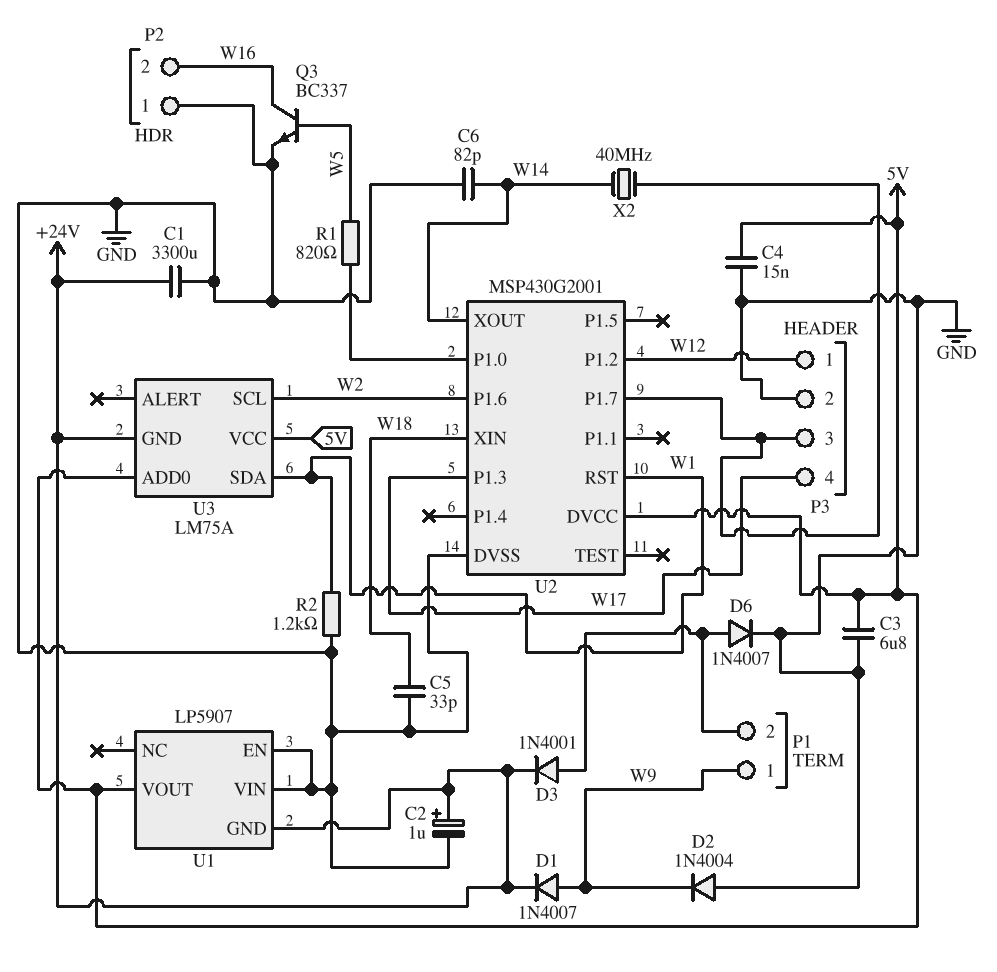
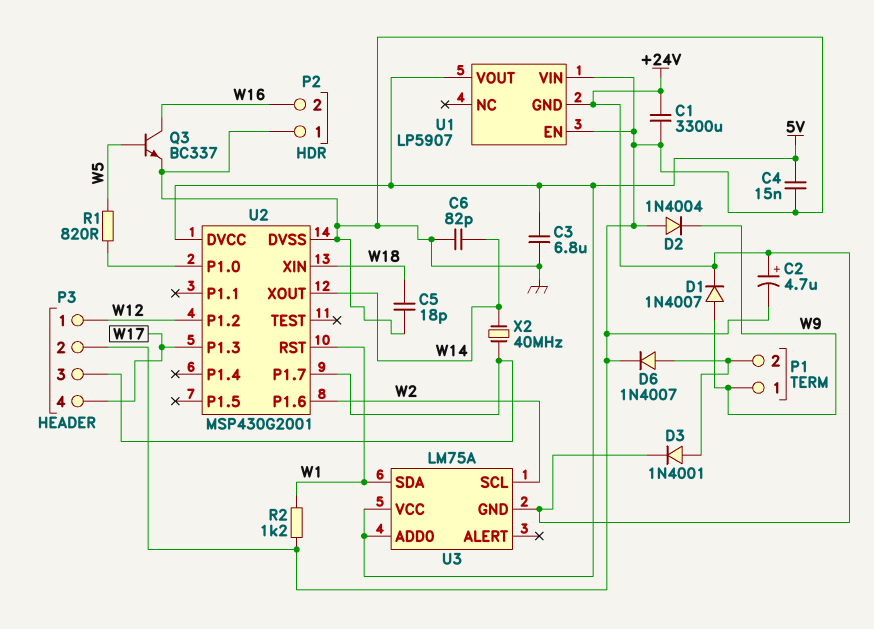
C2: 1uF (plus +24V, minus GND) -> 4.7uF (plus +24V, minus GND)
C5: 33pF (GND, W18) -> 18pF (GND, W18)

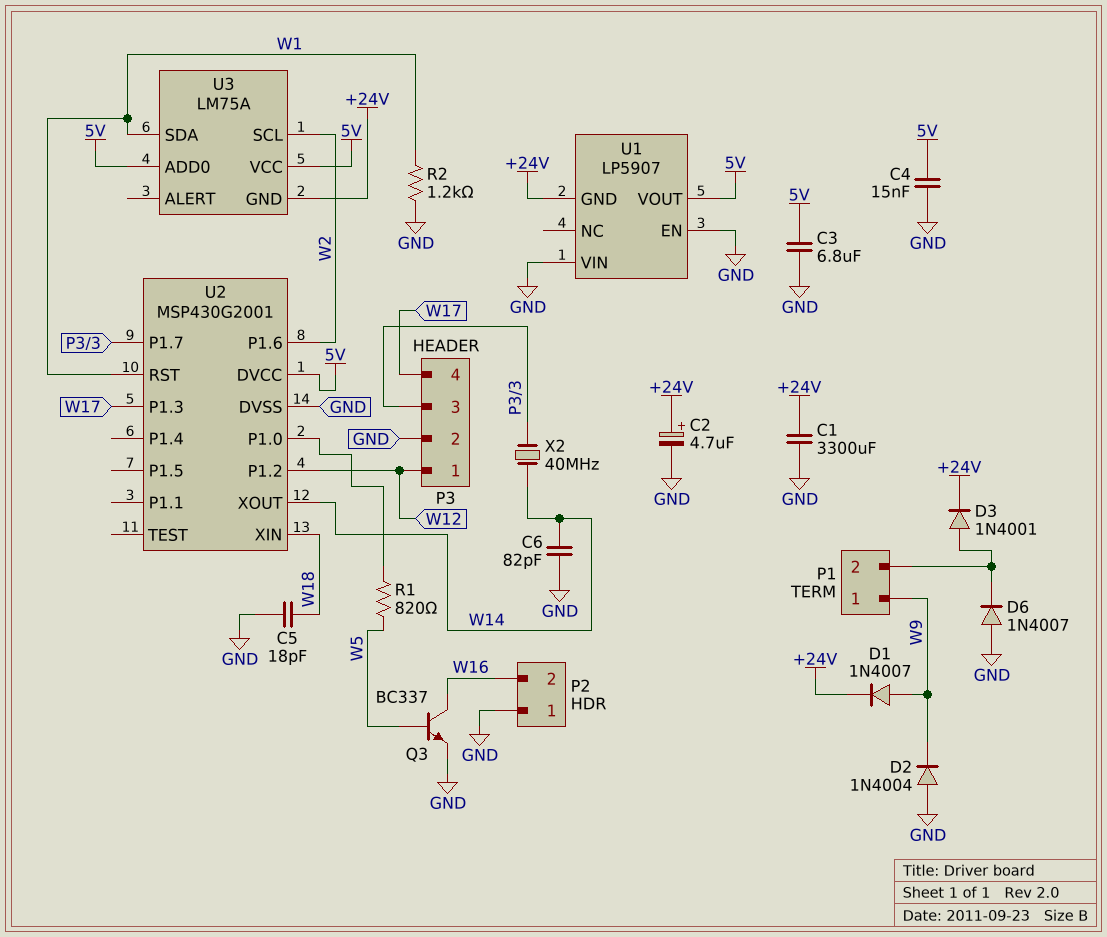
D6: diode 1N4007 (A P1/2, K GND) -> diode 1N4007 (A GND, K P1/2)

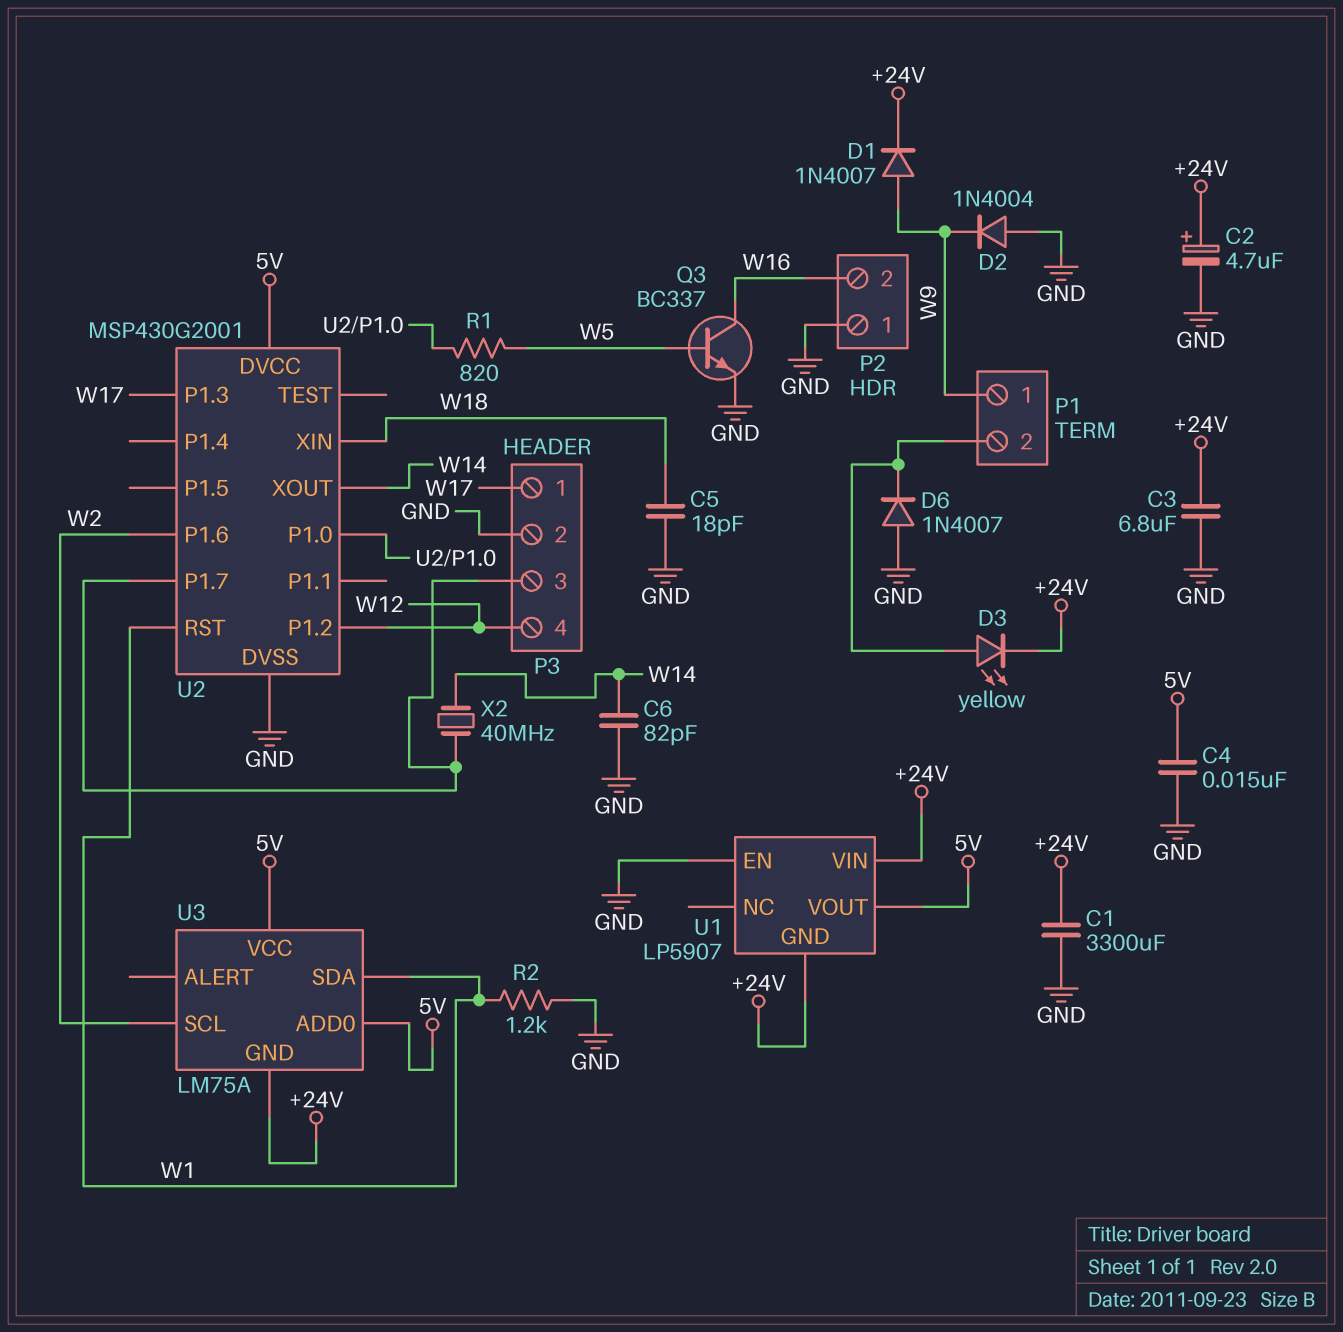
C3: 6.8uF (5V, GND) -> 6.8uF (+24V, GND)
D3: diode 1N4001 (A P1/2, K +24V) -> LED yellow (A P1/2, K +24V)
P3 pin 1: W12 -> W17
P3 pin 4: W17 -> W12
U1 pin VIN: GND -> +24V

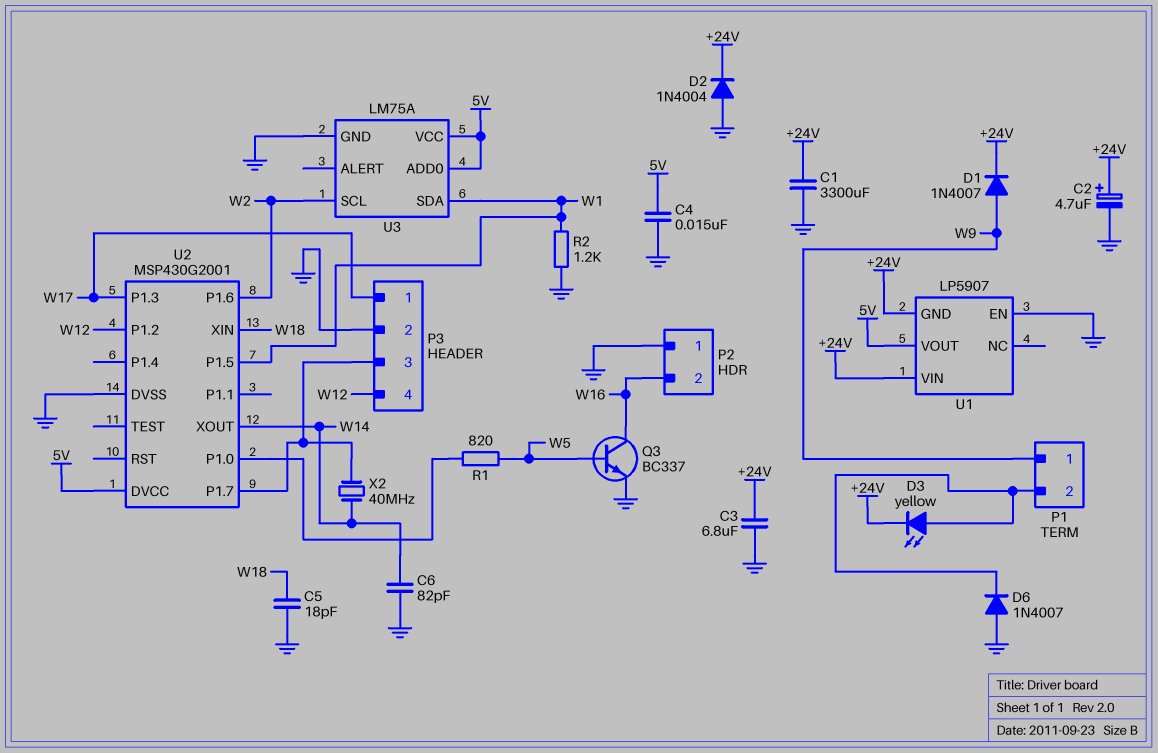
D2: diode 1N4004 (A GND, K W9) -> diode 1N4004 (A GND, K +24V)
U2 pin P1.5: none -> W1
U2 pin RST: W1 -> none
U3 pin GND: +24V -> GND

